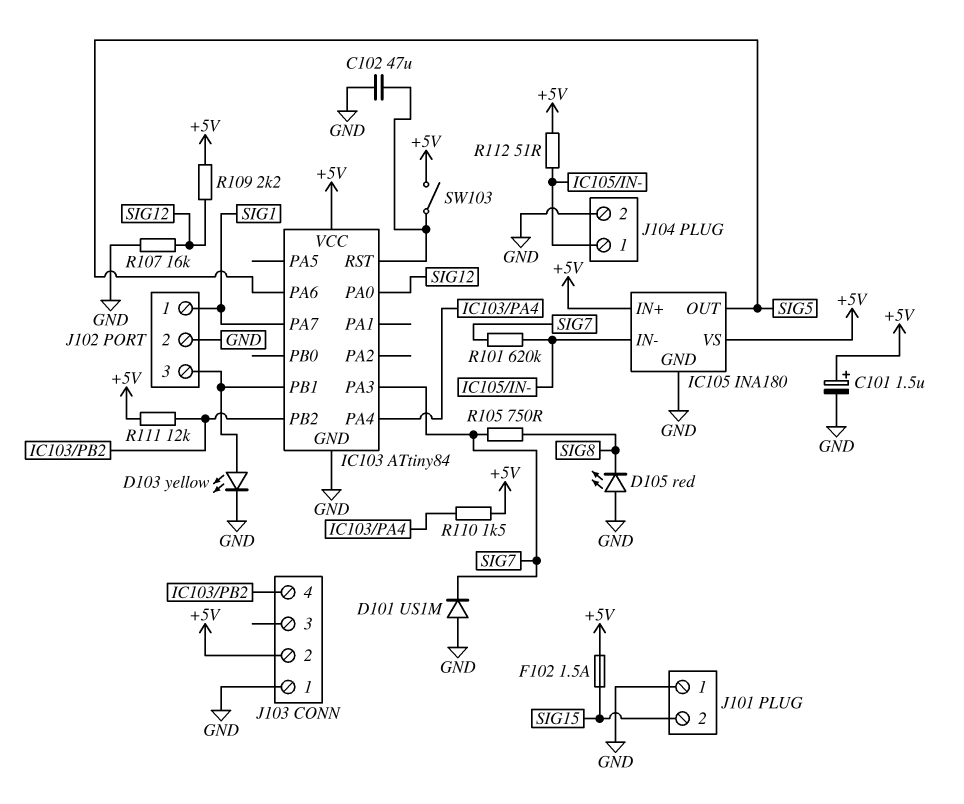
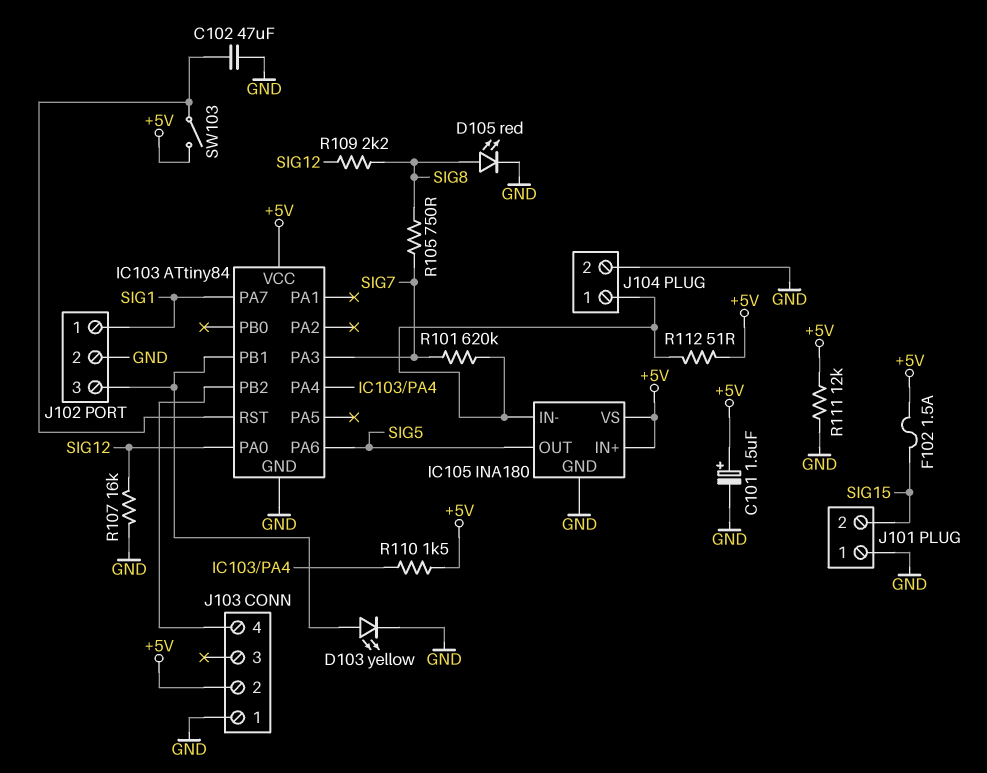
D101: diode US1M (A GND, K SIG7) -> none
D105: LED red (A GND, K SIG8) -> LED red (A SIG8, K GND)
R109: 2.2k (+5V, SIG12) -> 2.2k (SIG8, SIG12)
R111: 12k (+5V, IC103/PB2) -> 12k (+5V, GND)

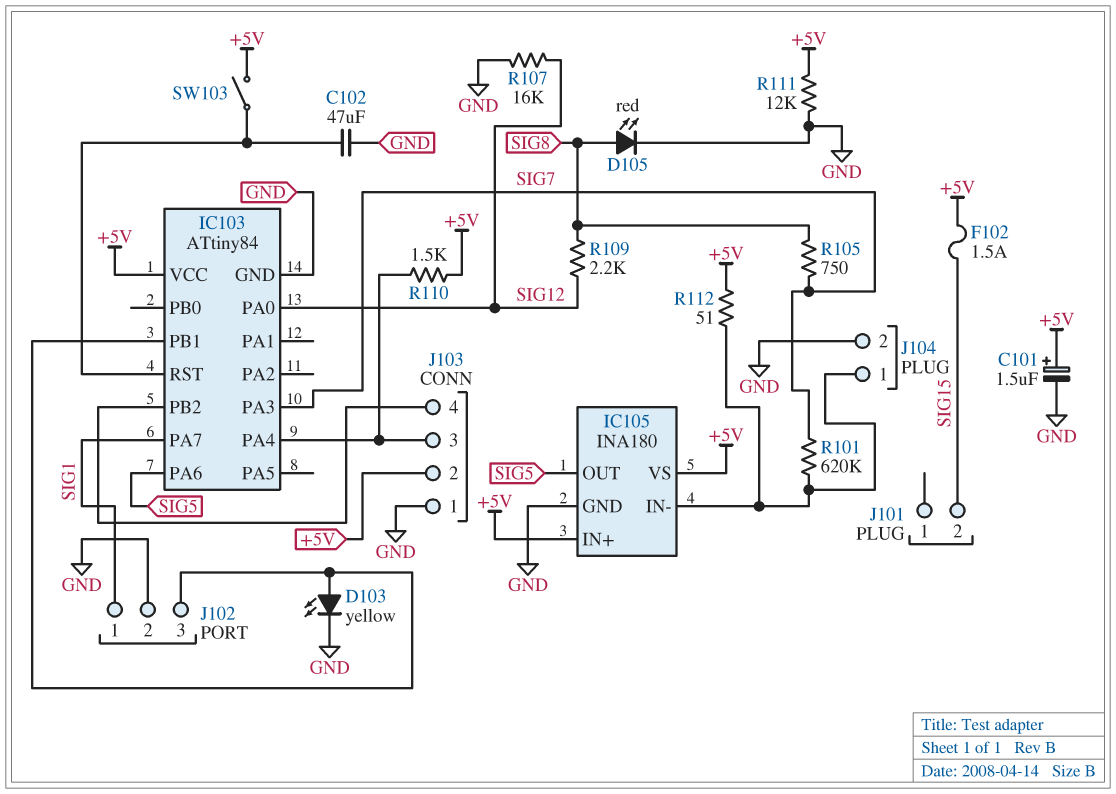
J101 pin 1: GND -> none
J103 pin 3: none -> IC103/PA4

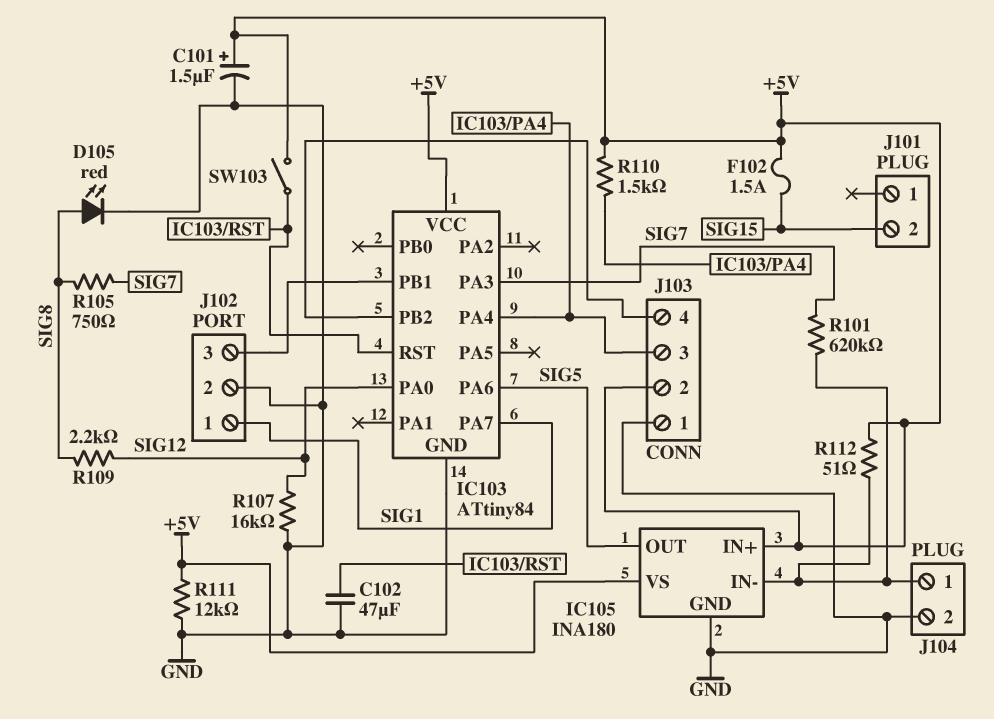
D103: LED yellow (A IC103/PB1, K GND) -> none

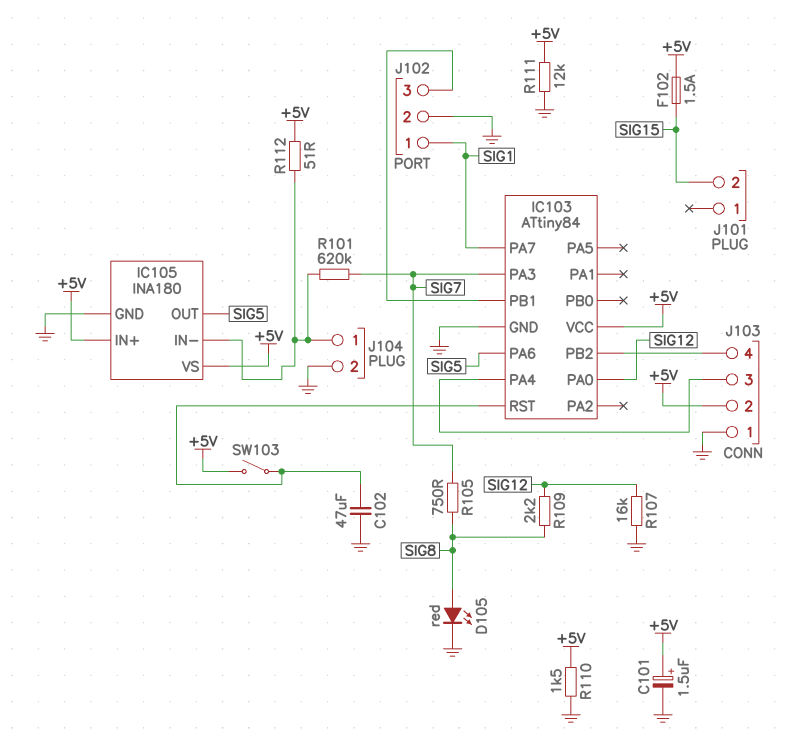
R110: 1.5k (+5V, IC103/PA4) -> 1.5k (+5V, GND)

